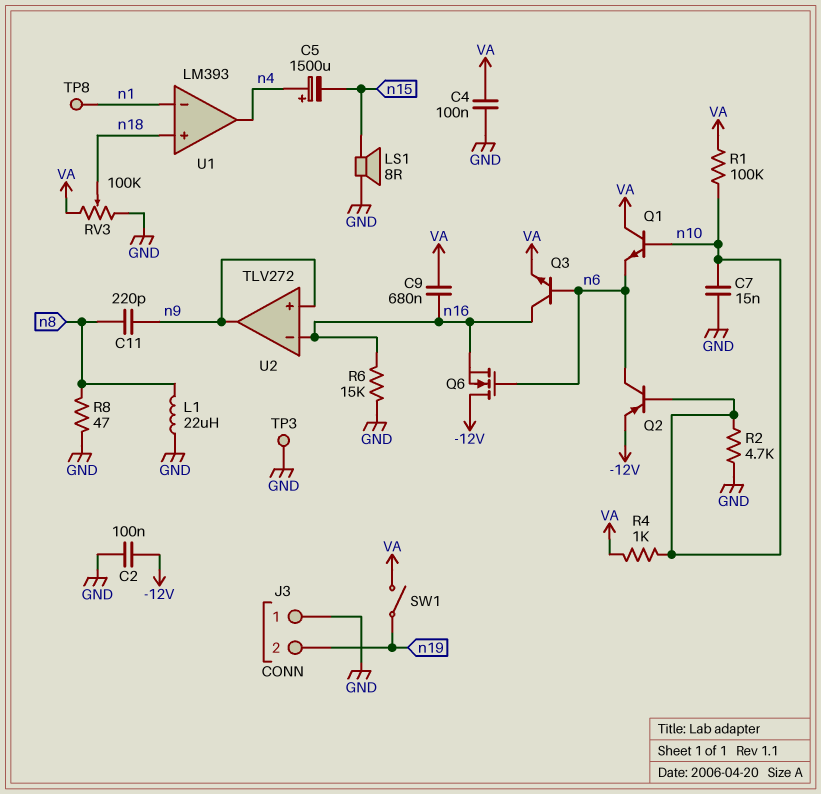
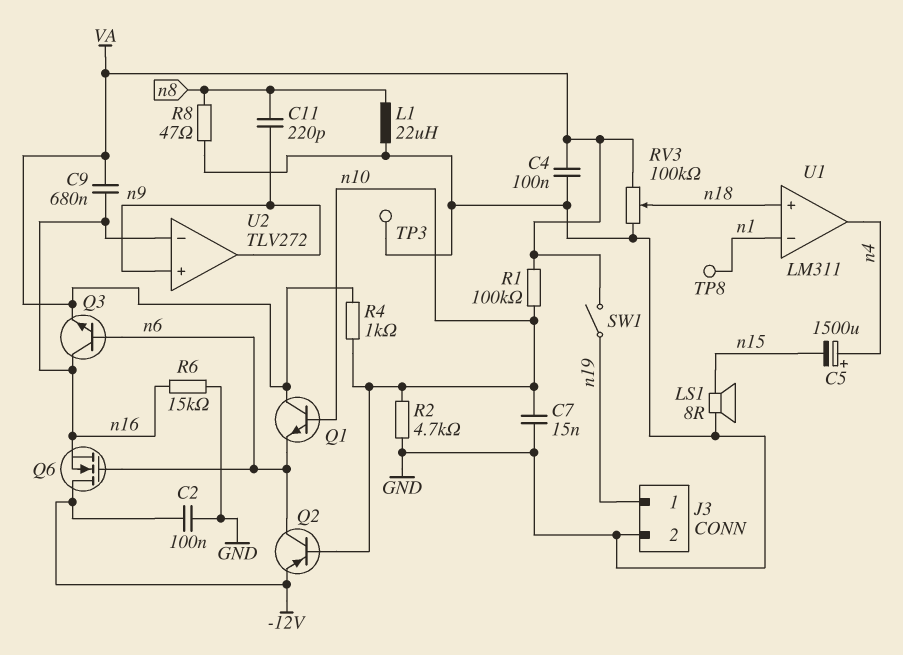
J3 pin 1: GND -> n19
J3 pin 2: n19 -> GND
U1: LM393 -> LM311

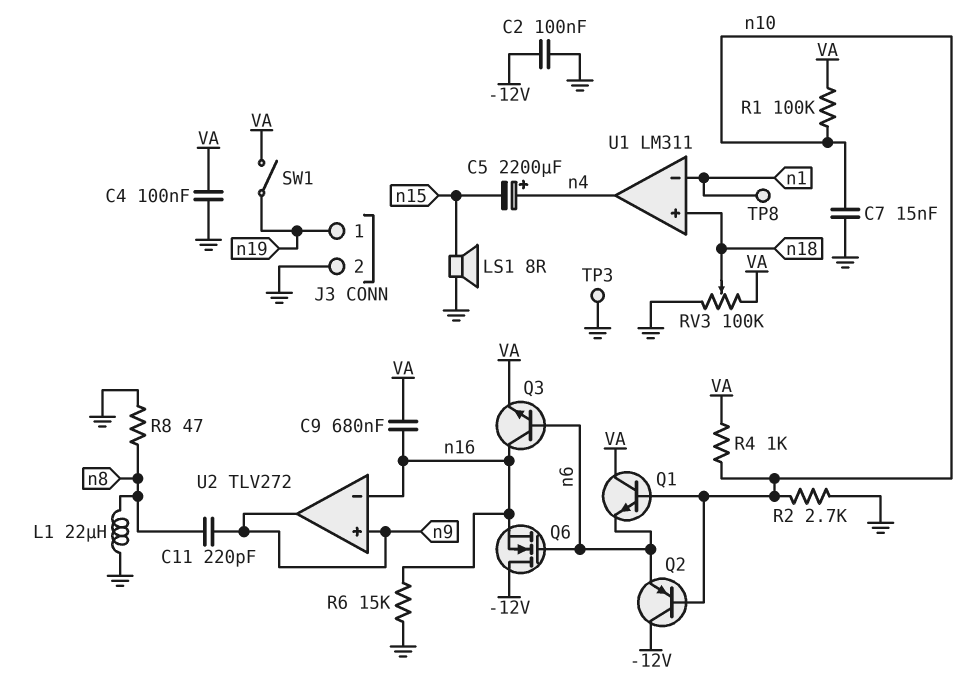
C5: 1500uF (plus n4, minus n15) -> 2200uF (plus n4, minus n15)
Q2: PNP (B n10, C n6, E -12V) -> PNP (B n10, C -12V, E n6)
R2: 4.7k (GND, n10) -> 2.7k (GND, n10)

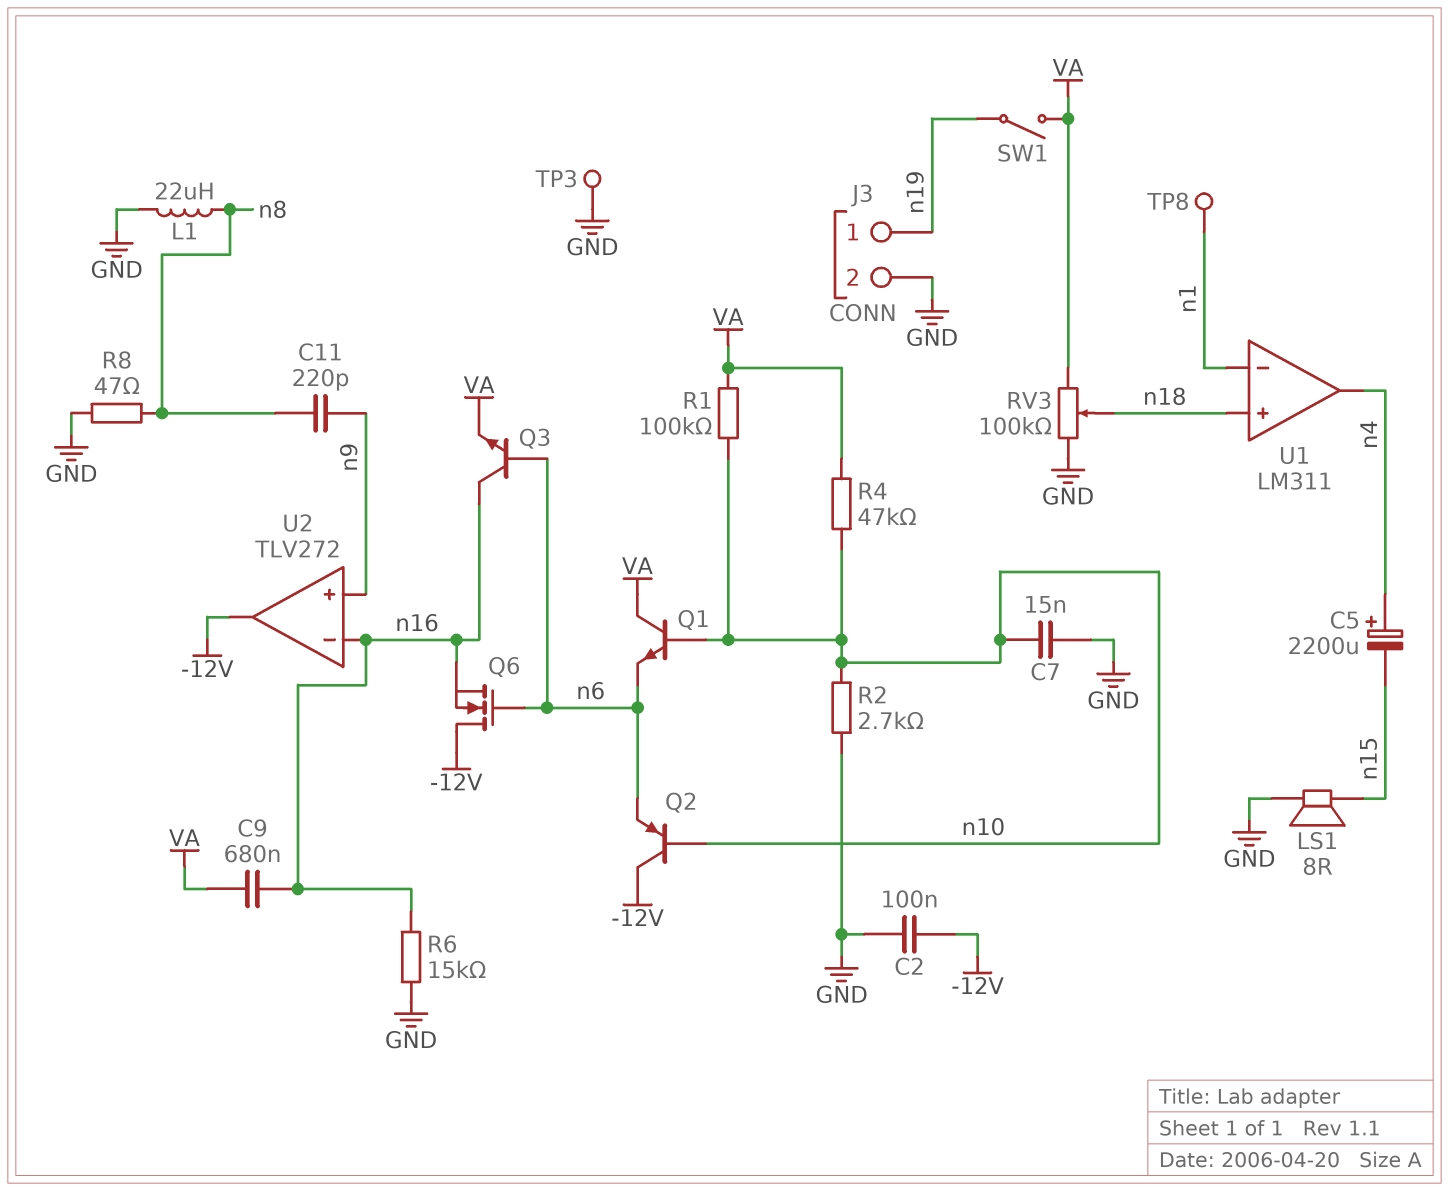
C4: 100nF (GND, VA) -> none
R4: 1k (VA, n10) -> 47k (VA, n10)
U2 pin out: n9 -> -12V

